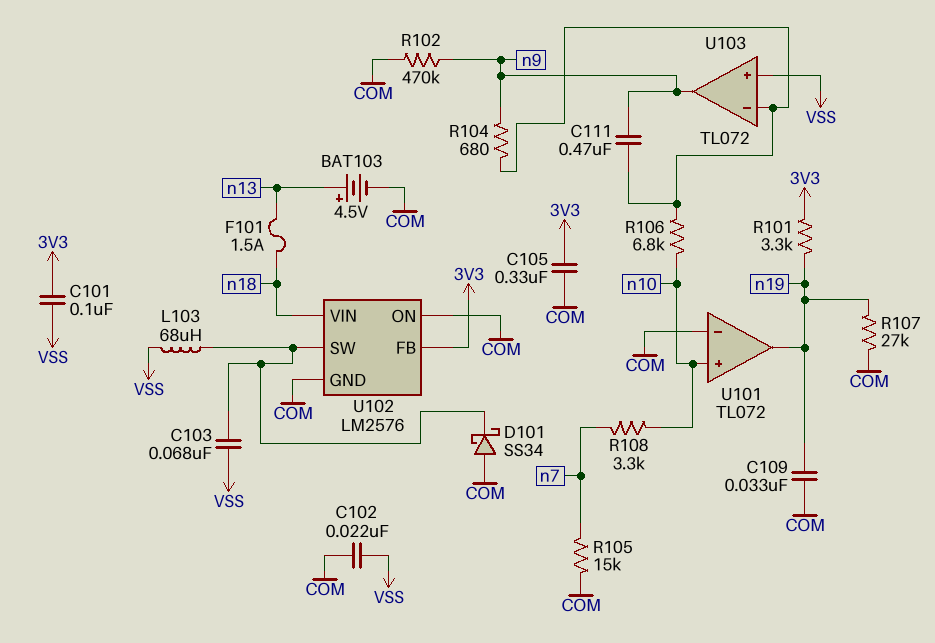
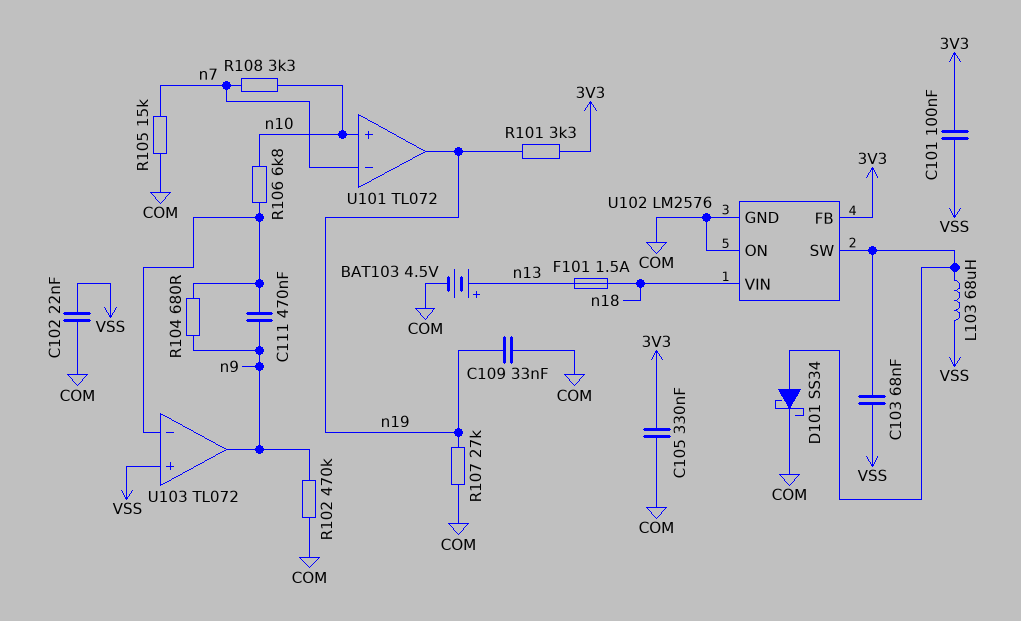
D101: schottky SS34 (A COM, K U102/SW) -> schottky SS34 (A U102/SW, K COM)
U101 pin in-: COM -> n7

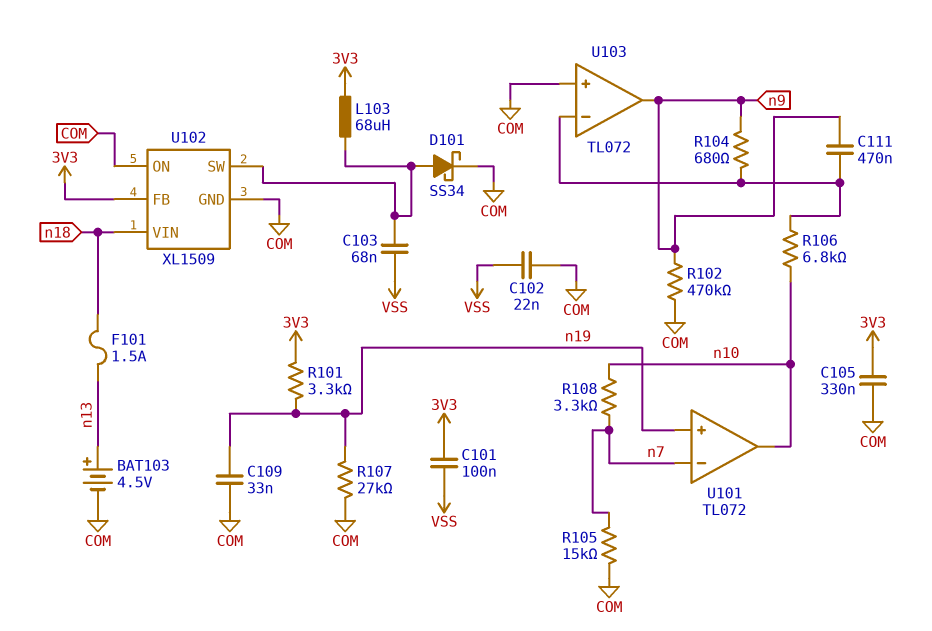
L103: 68uH (U102/SW, VSS) -> 68uH (3V3, U102/SW)
U101 pin in+: n10 -> n19
U101 pin out: n19 -> n10
U102: LM2576 -> XL1509
U103 pin in+: VSS -> COM

